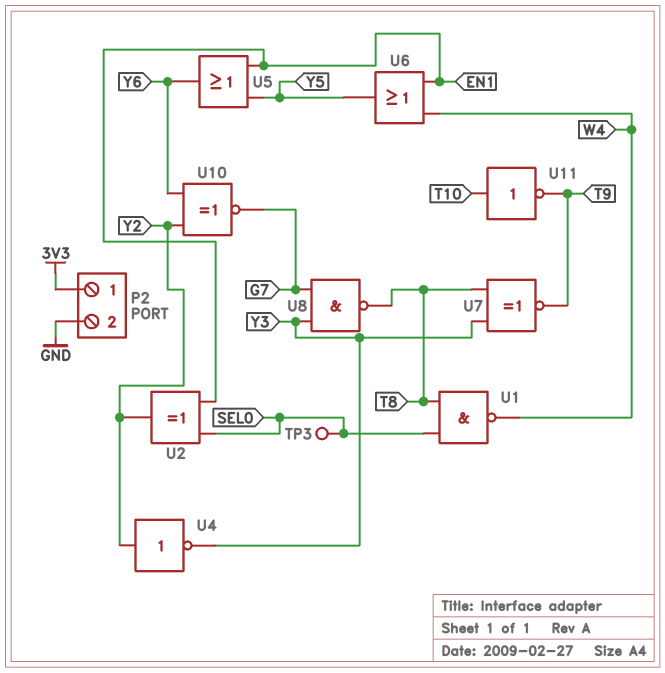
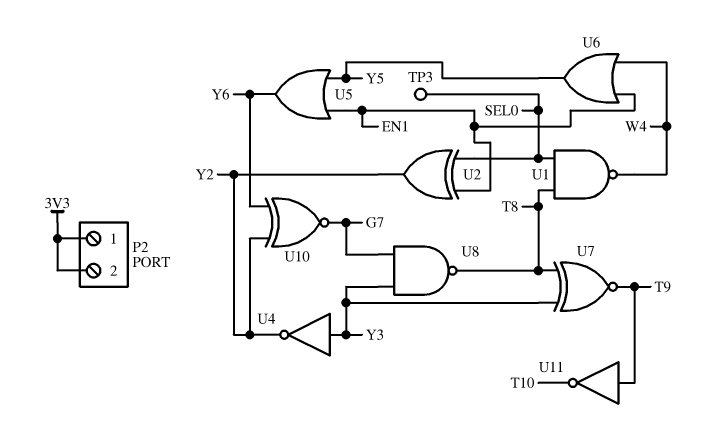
P2 pin 2: GND -> 3V3
U4: NOT (in Y2, out Y3) -> NOT (in Y3, out Y2)
U11: NOT (in T10, out T9) -> NOT (in T9, out T10)

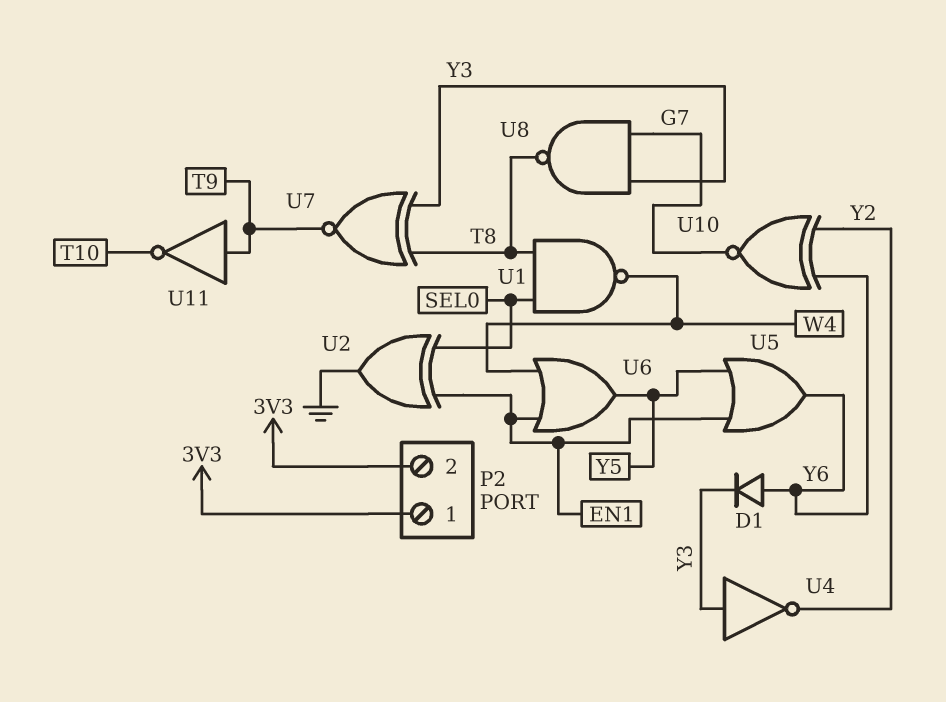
D1: none -> diode (A Y6, K Y3)
TP3: test point (SEL0) -> none
U2: XOR (in EN1, in SEL0, out Y2) -> XOR (in EN1, in SEL0, out GND)

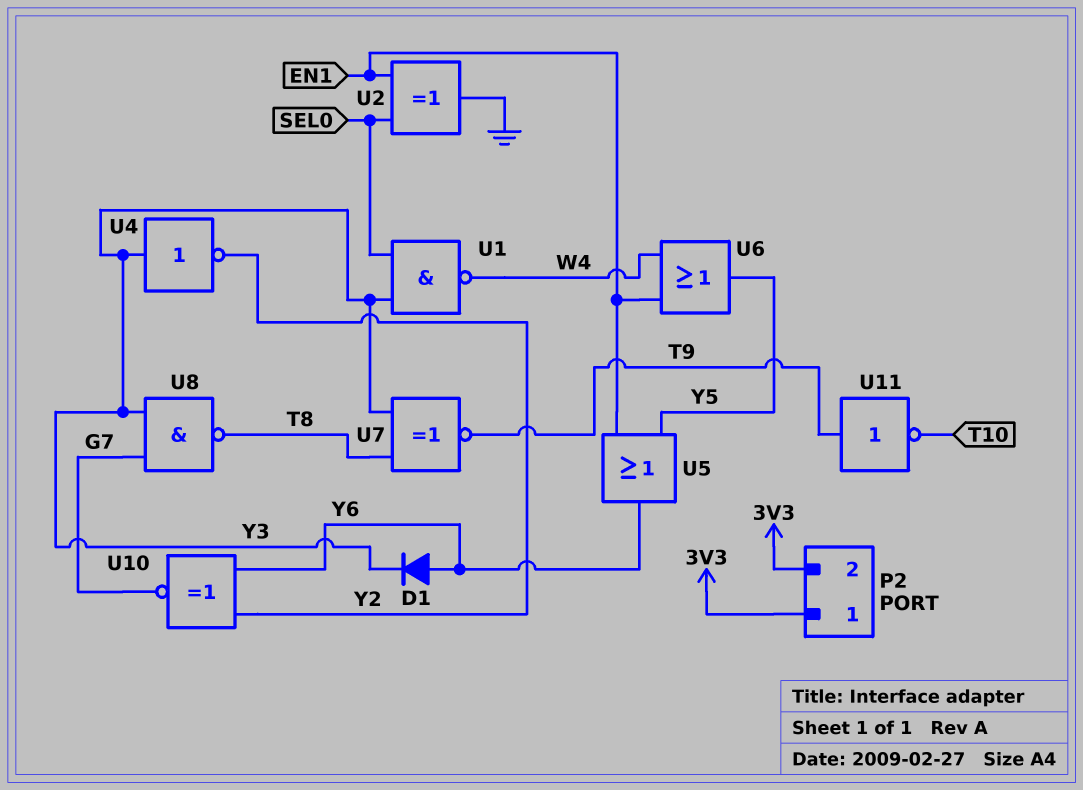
U1: NAND (in SEL0, in T8, out W4) -> NAND (in SEL0, in Y3, out W4)

